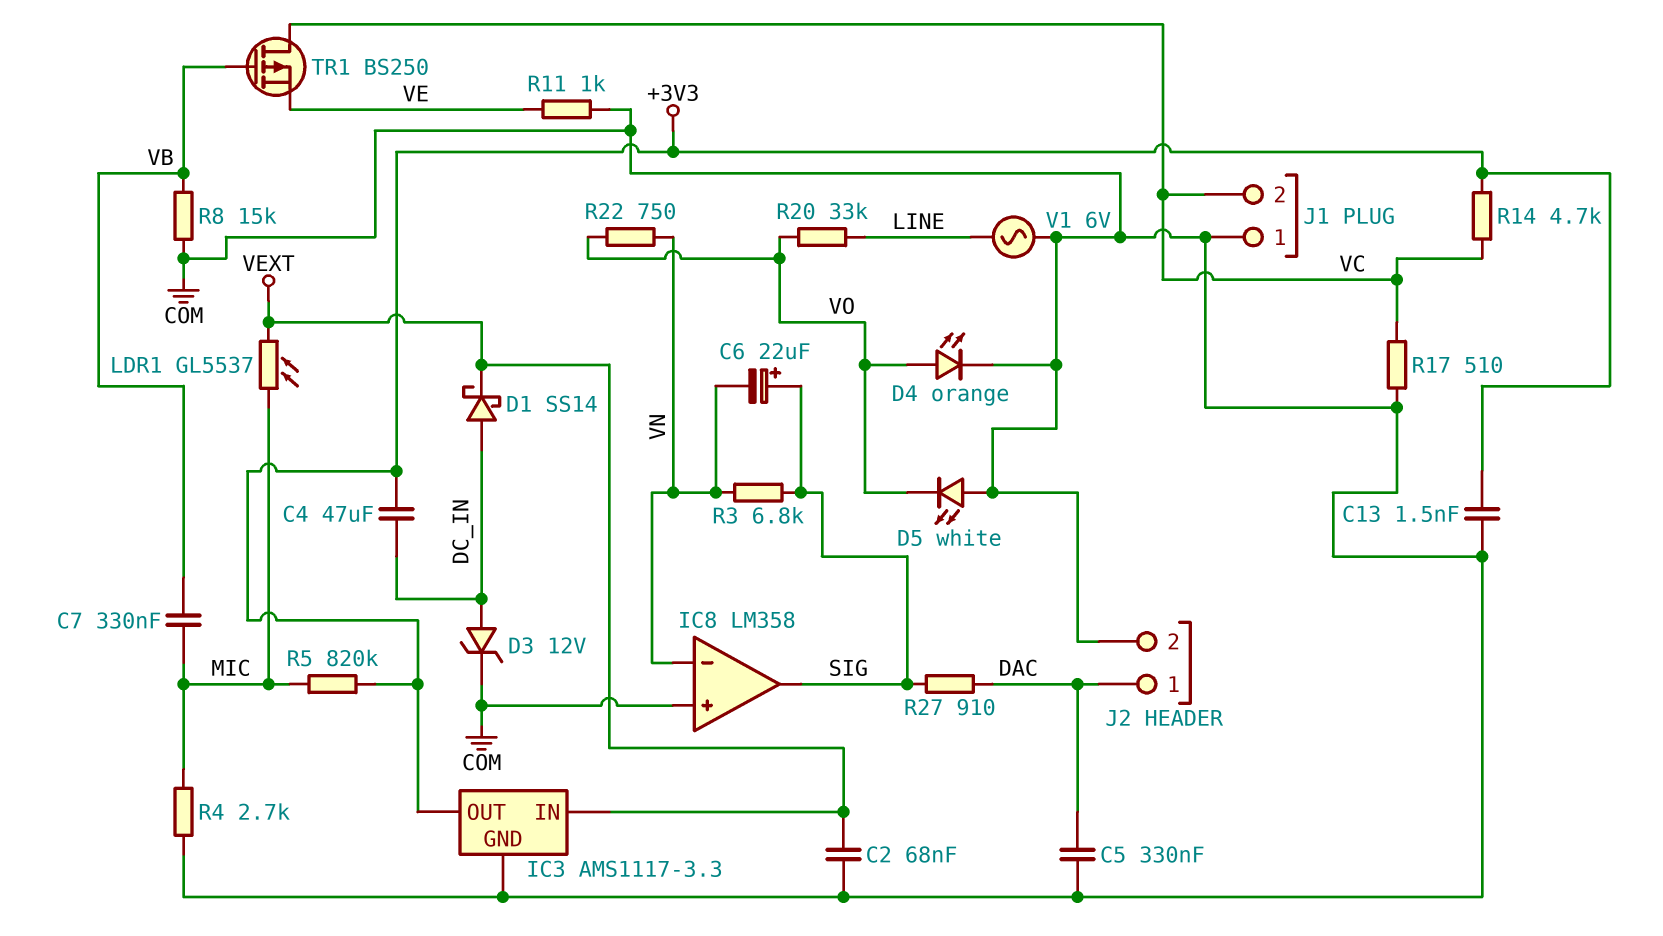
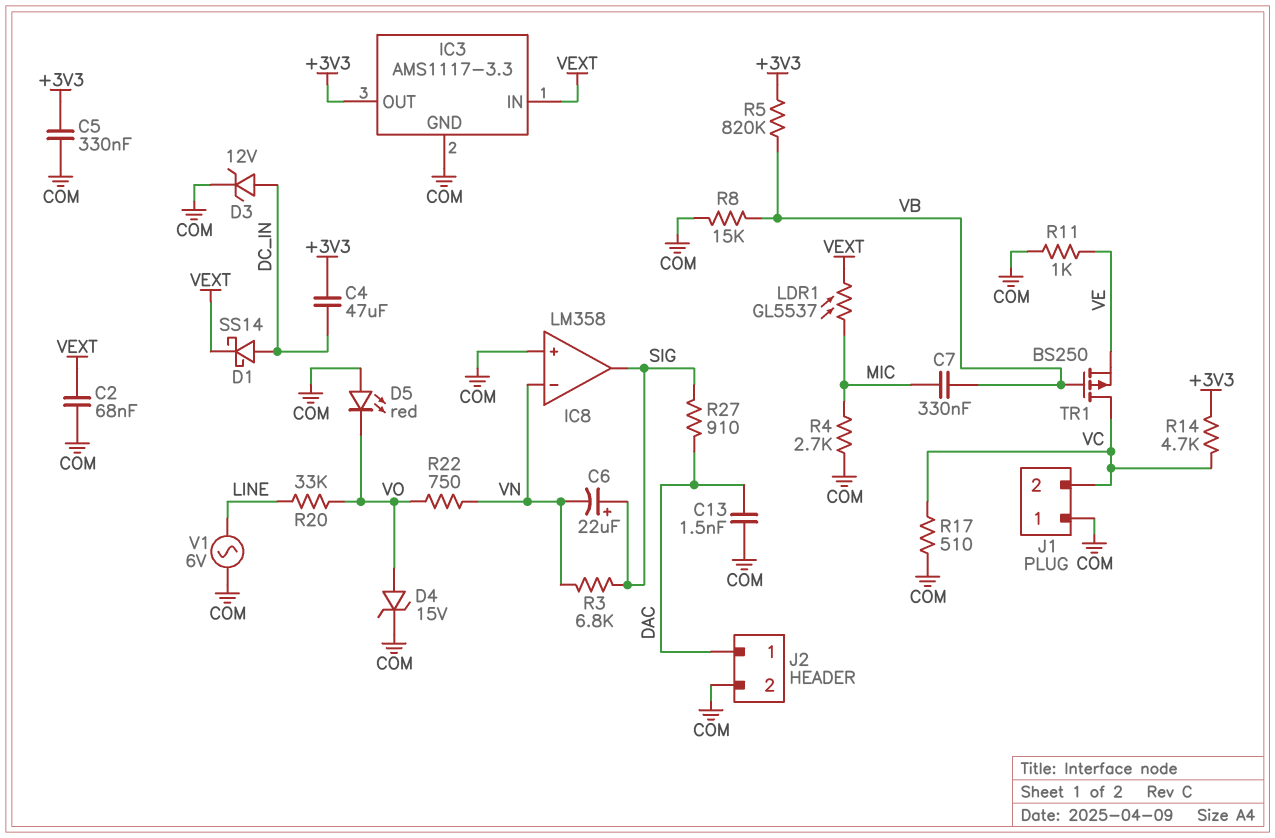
C5: 330nF (COM, DAC) -> 330nF (+3V3, COM)
C13: 1.5nF (+3V3, COM) -> 1.5nF (COM, DAC)
D4: LED orange (A VO, K COM) -> zener 15V (A VO, K COM)
D5: LED white (A COM, K VO) -> LED red (A COM, K VO)
R5: 820k (+3V3, MIC) -> 820k (+3V3, VB)

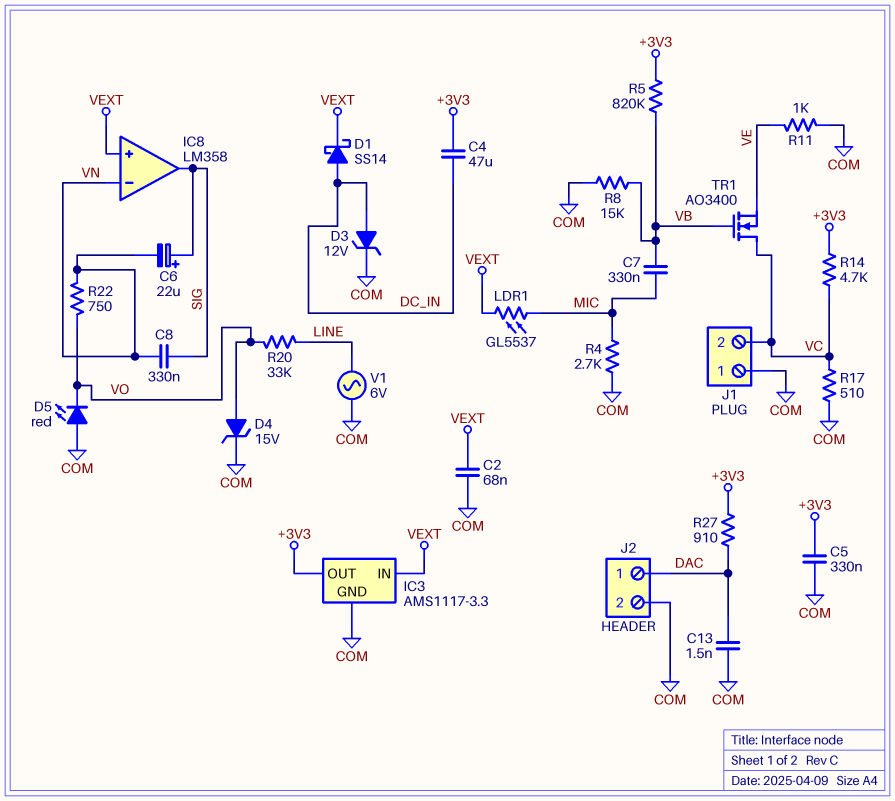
C8: none -> 330nF (SIG, VN)
IC8 pin in+: COM -> VEXT
R3: 6.8k (SIG, VN) -> none
R27: 910 (DAC, SIG) -> 910 (+3V3, DAC)
TR1: PMOS BS250 (G VB, D VC, S VE) -> NMOS AO3400 (G VB, D VC, S VE)

